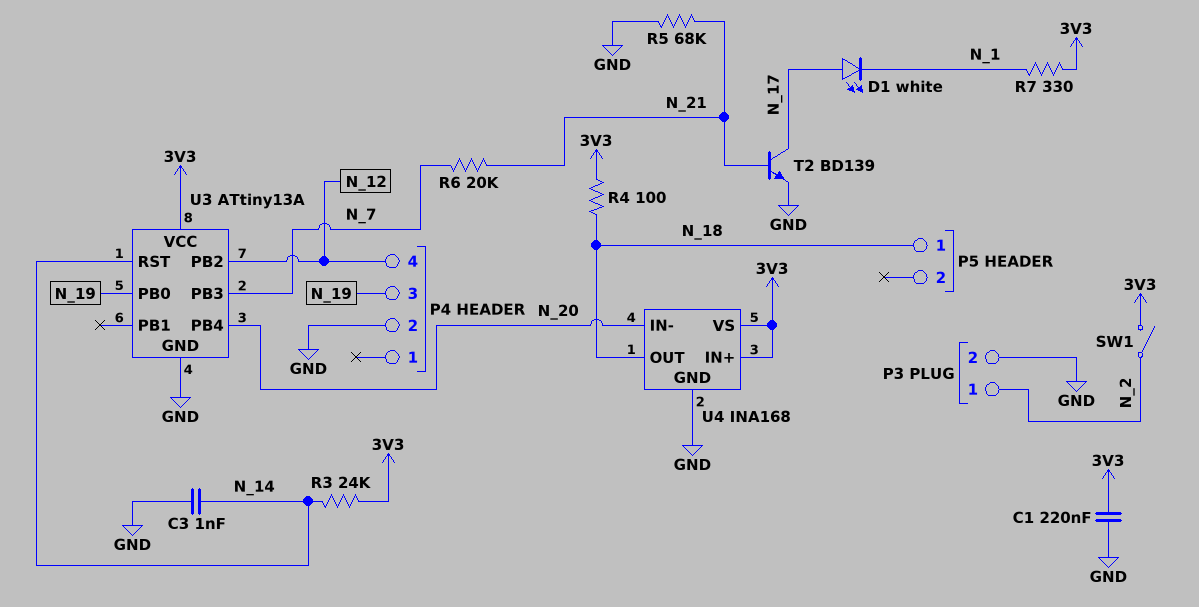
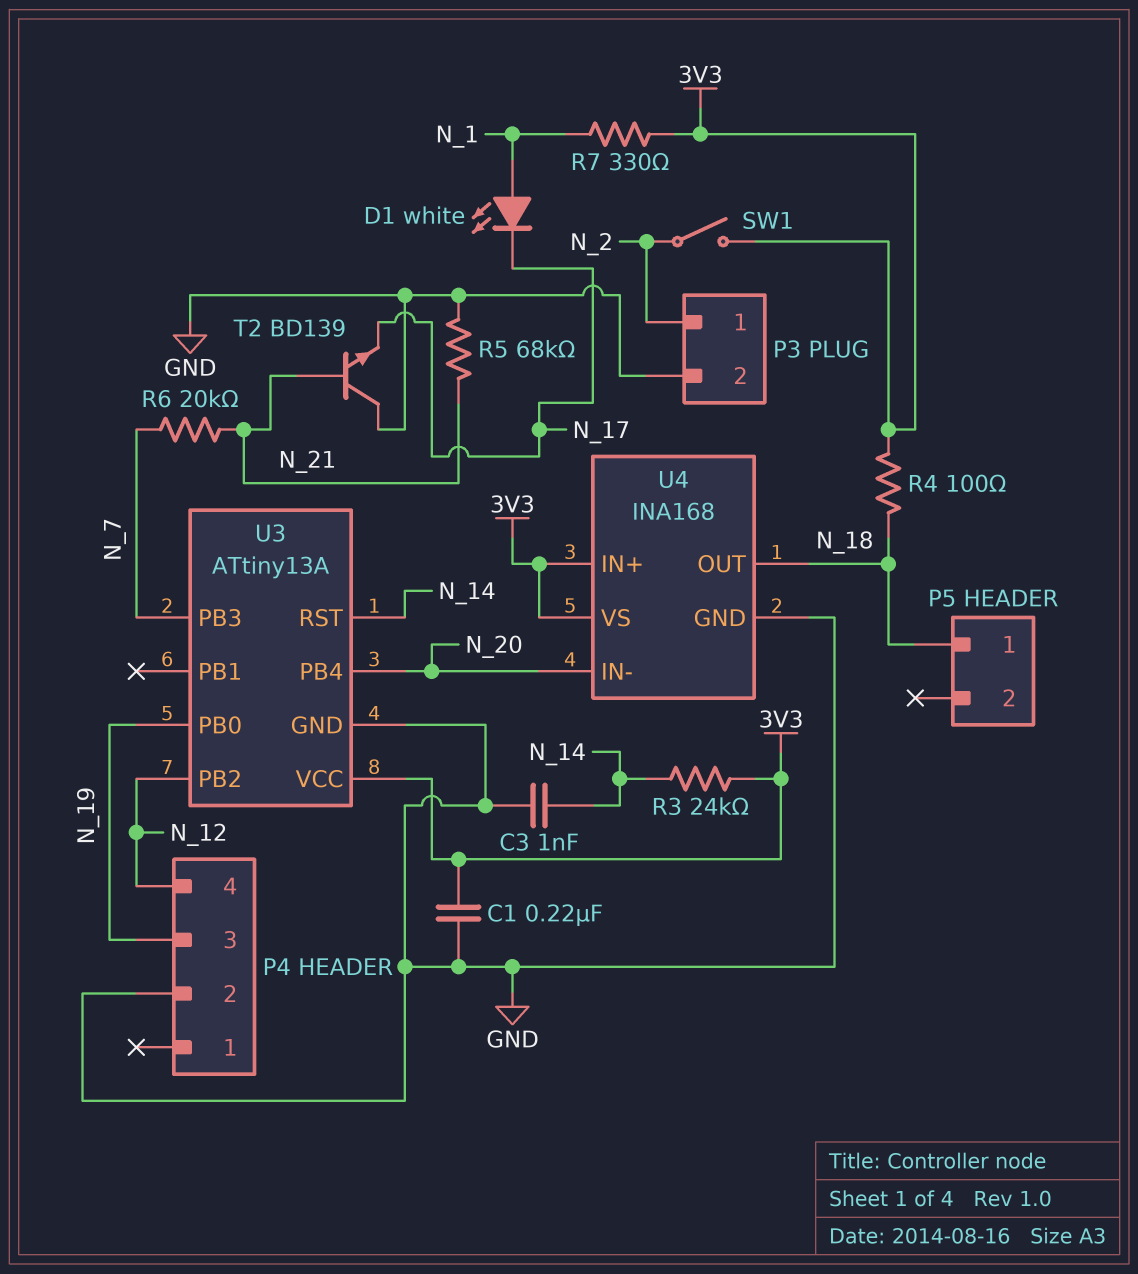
D1: LED white (A N_17, K N_1) -> LED white (A N_1, K N_17)
T2: NPN BD139 (B N_21, C N_17, E GND) -> NPN BD139 (B N_21, C GND, E N_17)

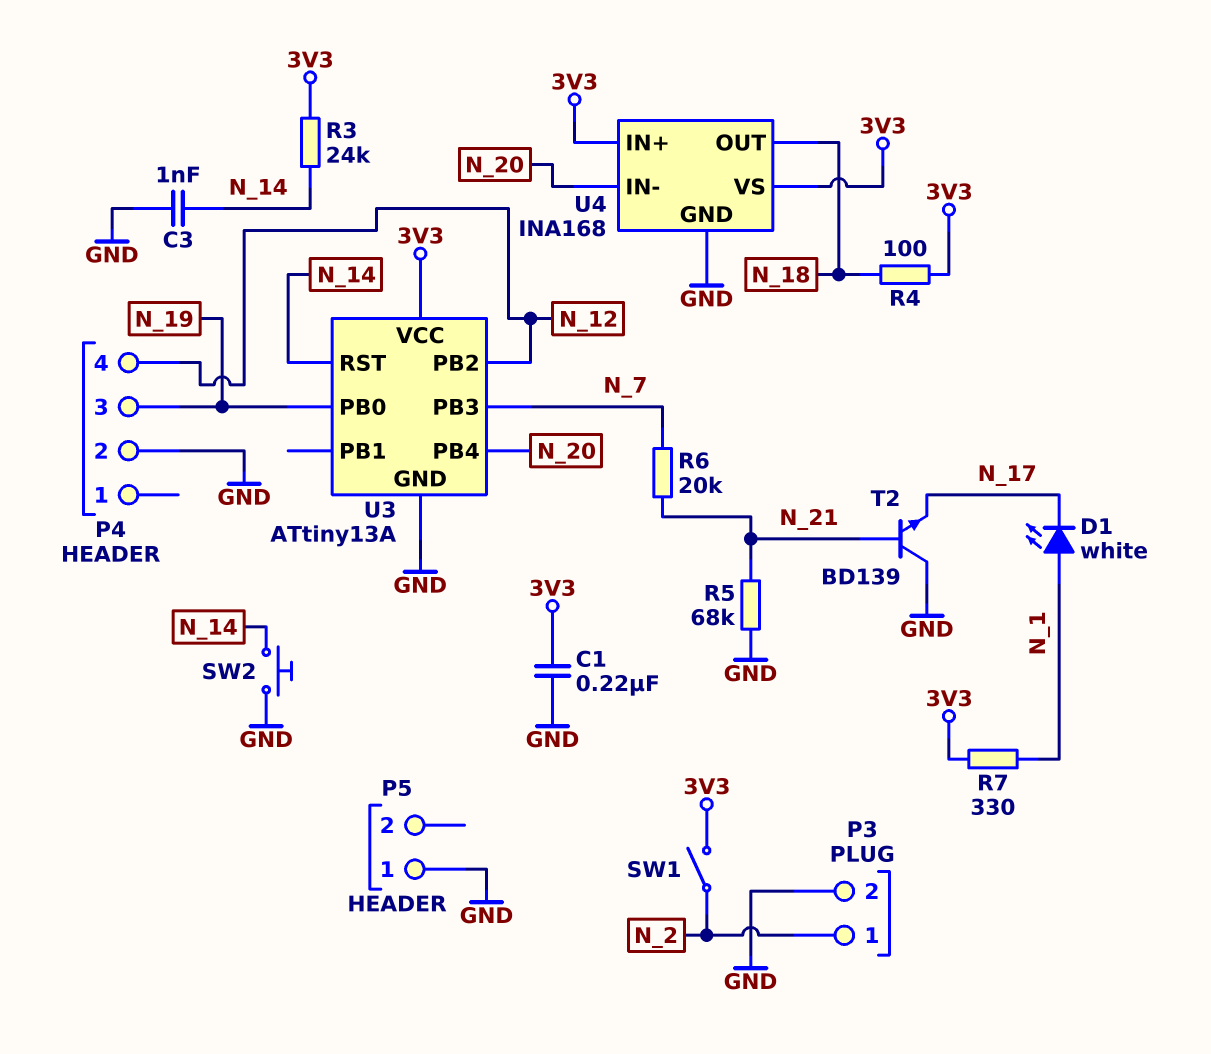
P5 pin 1: N_18 -> GND
SW2: none -> button (GND, N_14)

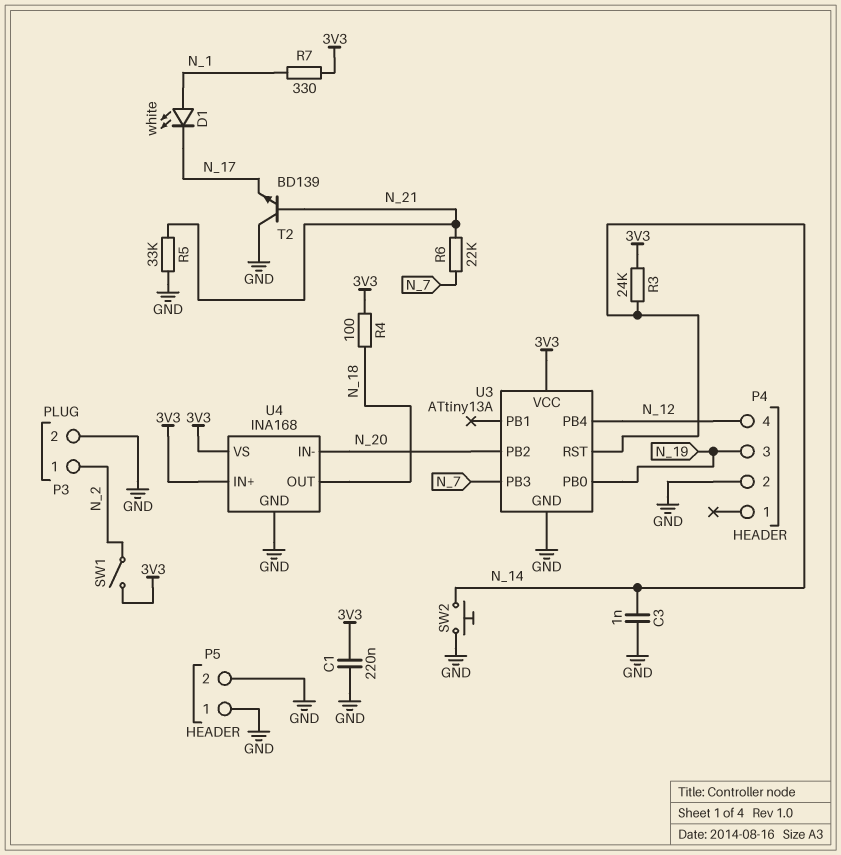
P5 pin 2: none -> GND
R5: 68k (GND, N_21) -> 33k (GND, N_21)
R6: 20k (N_7, N_21) -> 22k (N_7, N_21)
U3 pin PB2: N_12 -> N_20
U3 pin PB4: N_20 -> N_12

